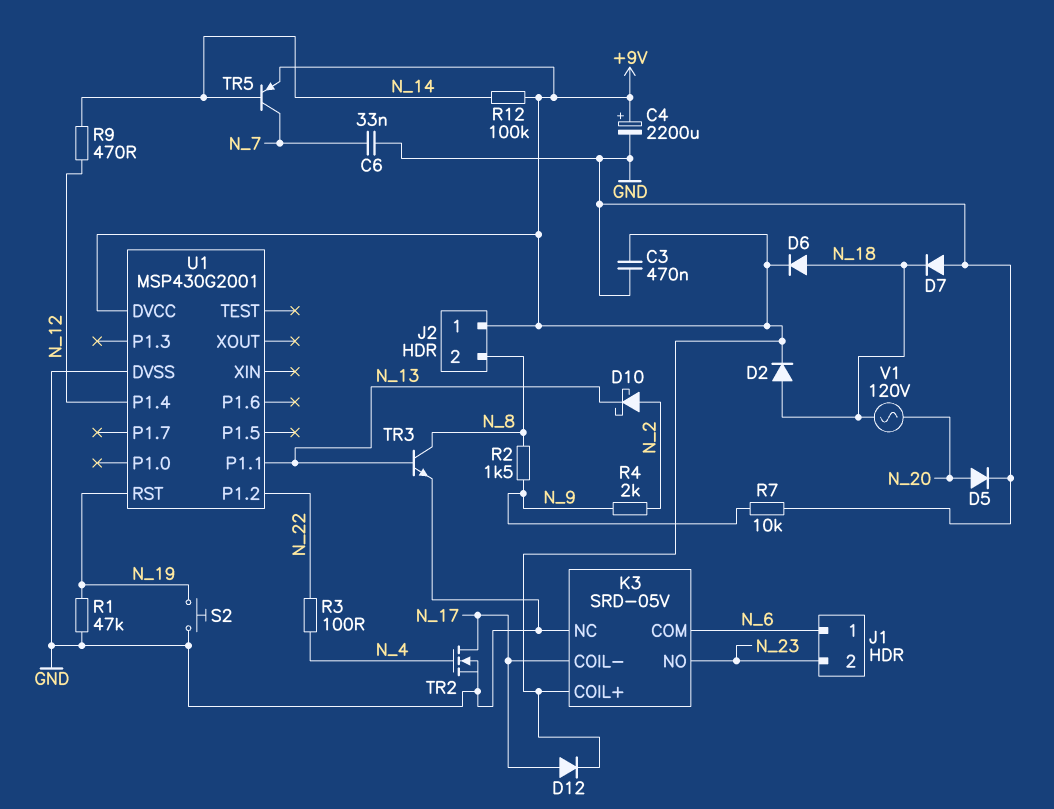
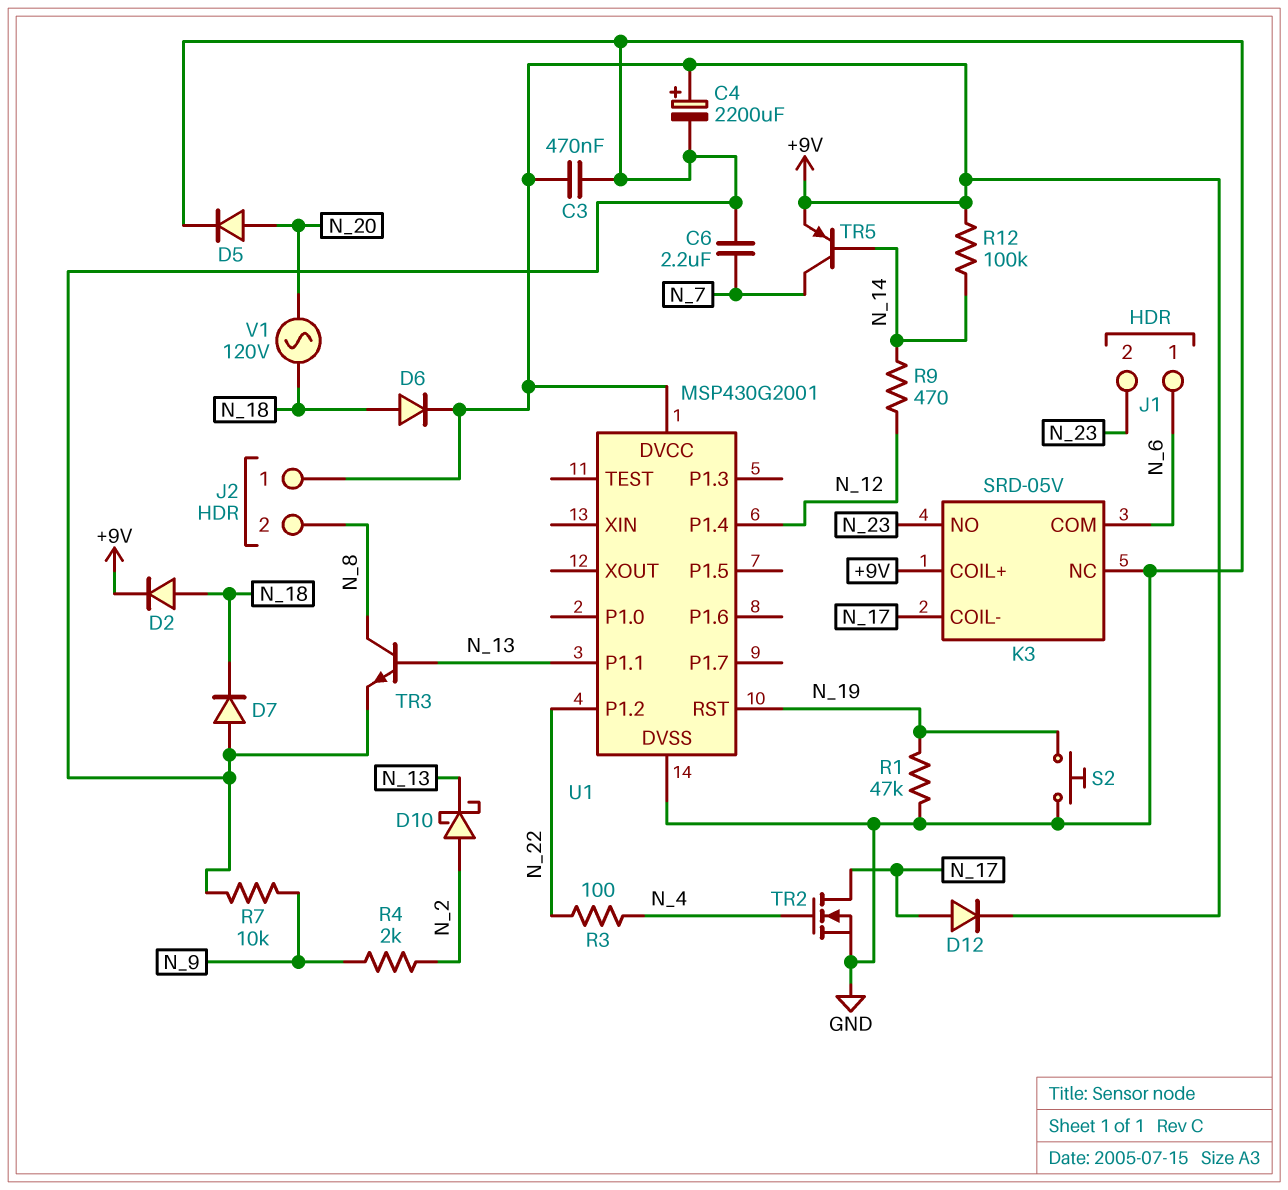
C6: 33nF (GND, N_7) -> 2.2uF (GND, N_7)
R2: 1.5k (N_8, N_9) -> none

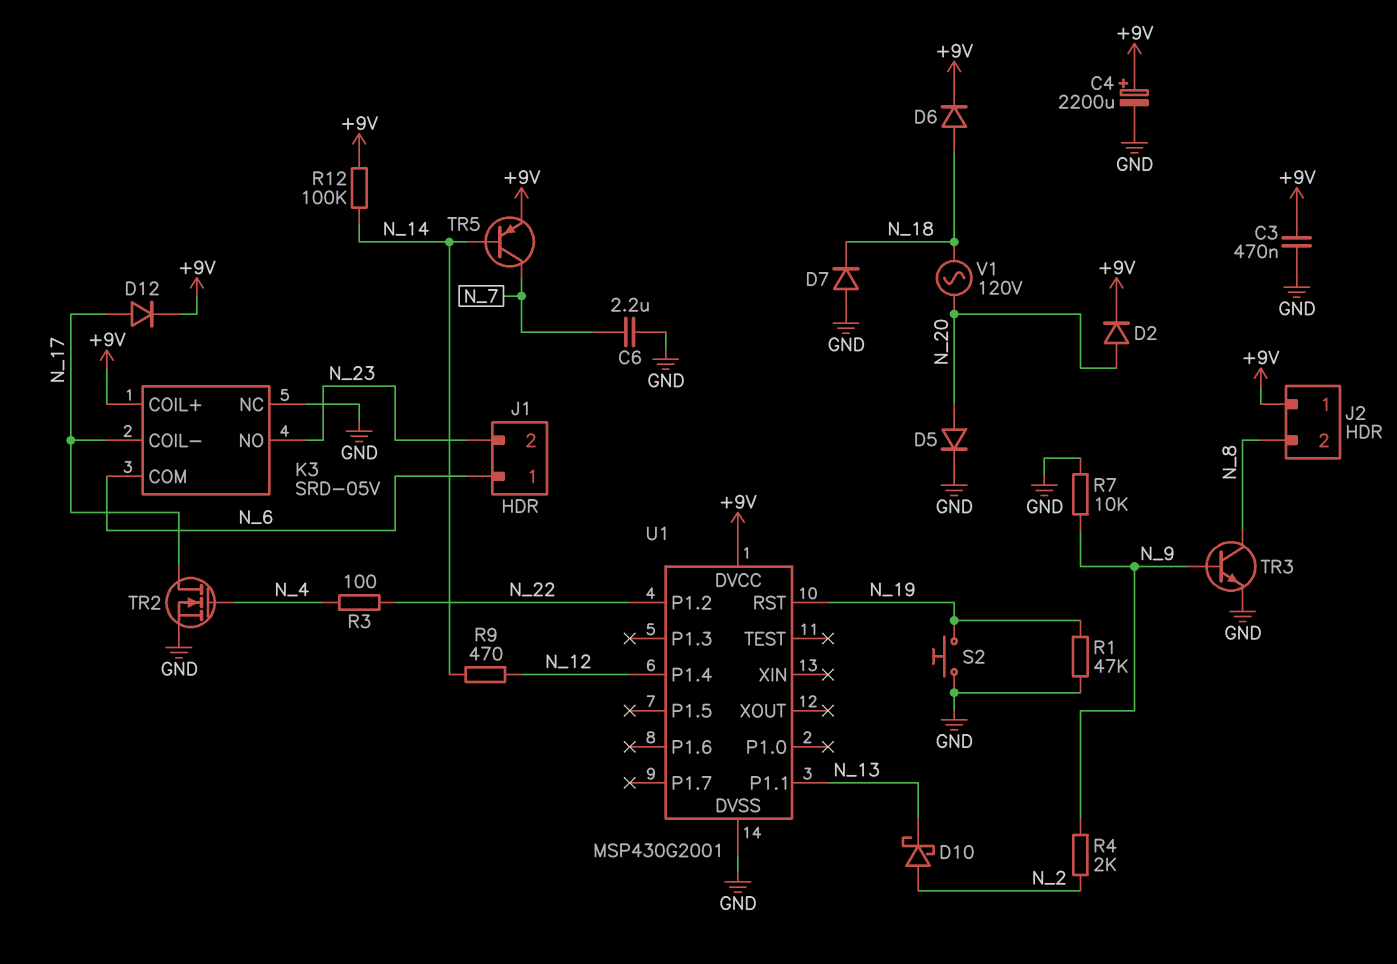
D2: diode (A N_18, K +9V) -> diode (A N_20, K +9V)
TR3: NPN (B N_13, C N_8, E GND) -> NPN (B N_9, C N_8, E GND)

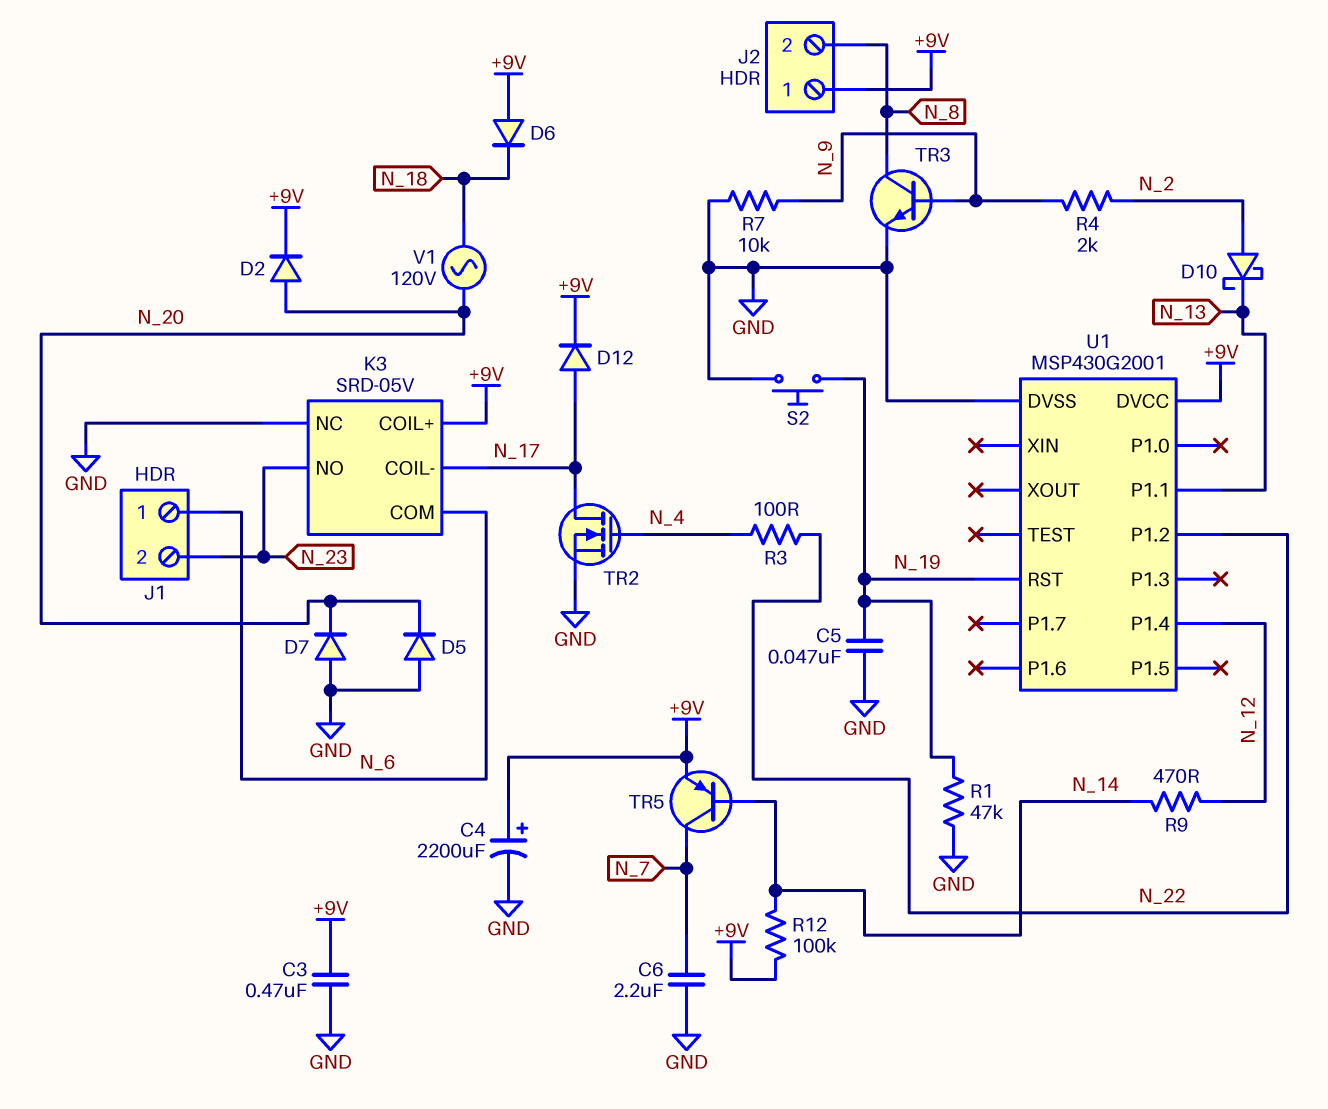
C5: none -> 47nF (GND, N_19)
D5: diode (A N_20, K GND) -> diode (A GND, K N_20)
D6: diode (A N_18, K +9V) -> diode (A +9V, K N_18)
D7: diode (A GND, K N_18) -> diode (A GND, K N_20)

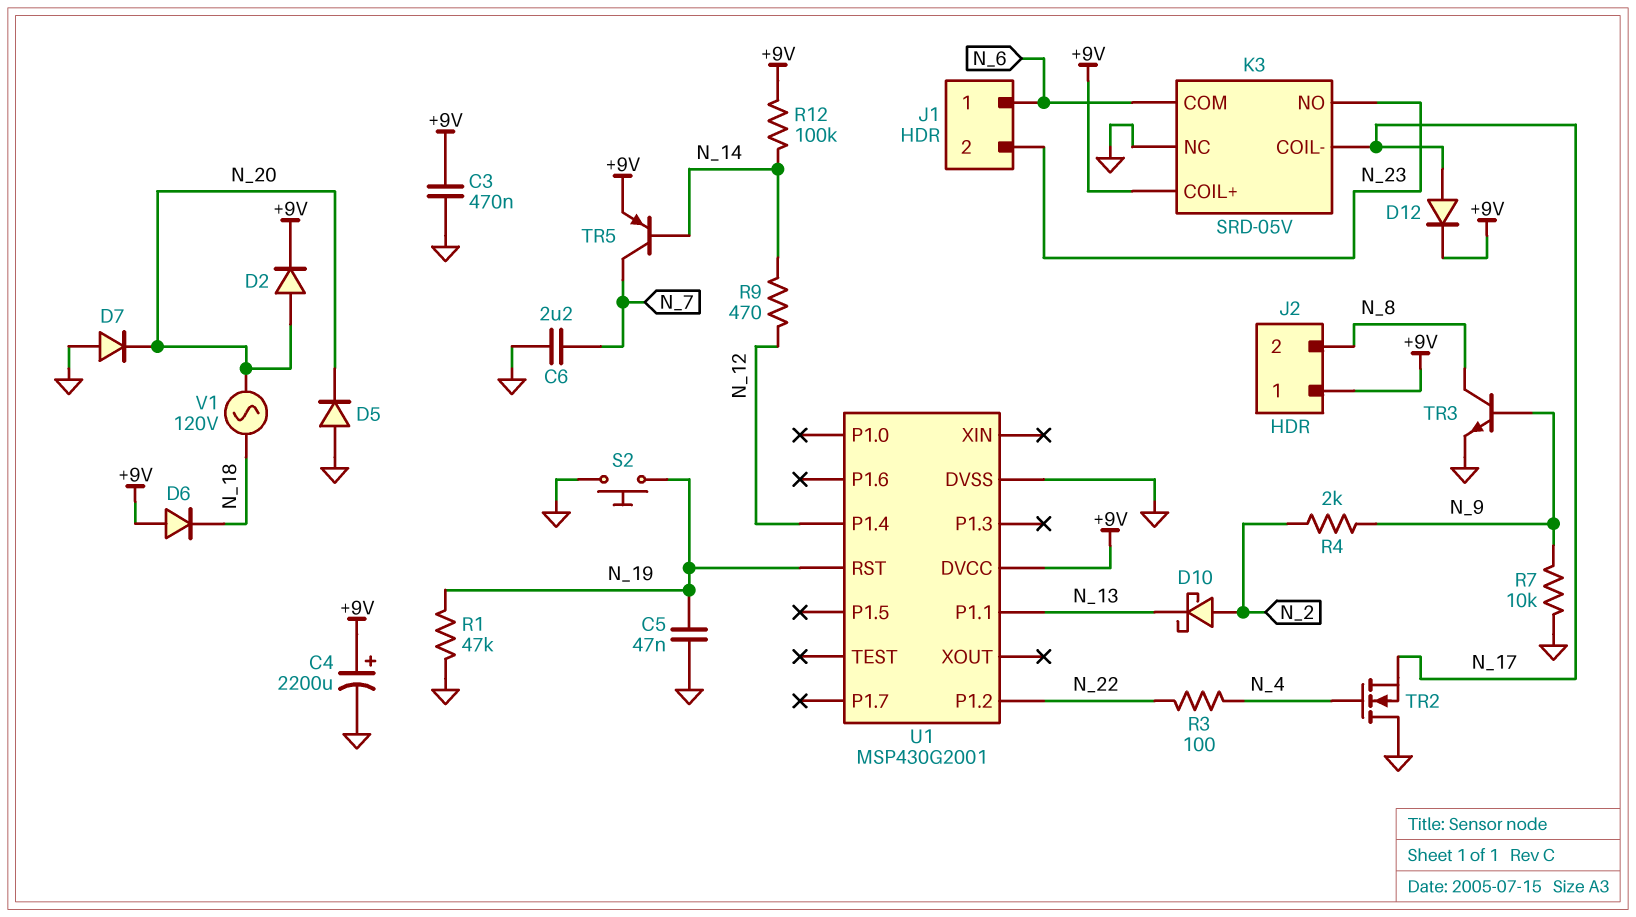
TR2: NMOS (G N_4, D N_17, S GND) -> NMOS (G N_4, D GND, S N_17)

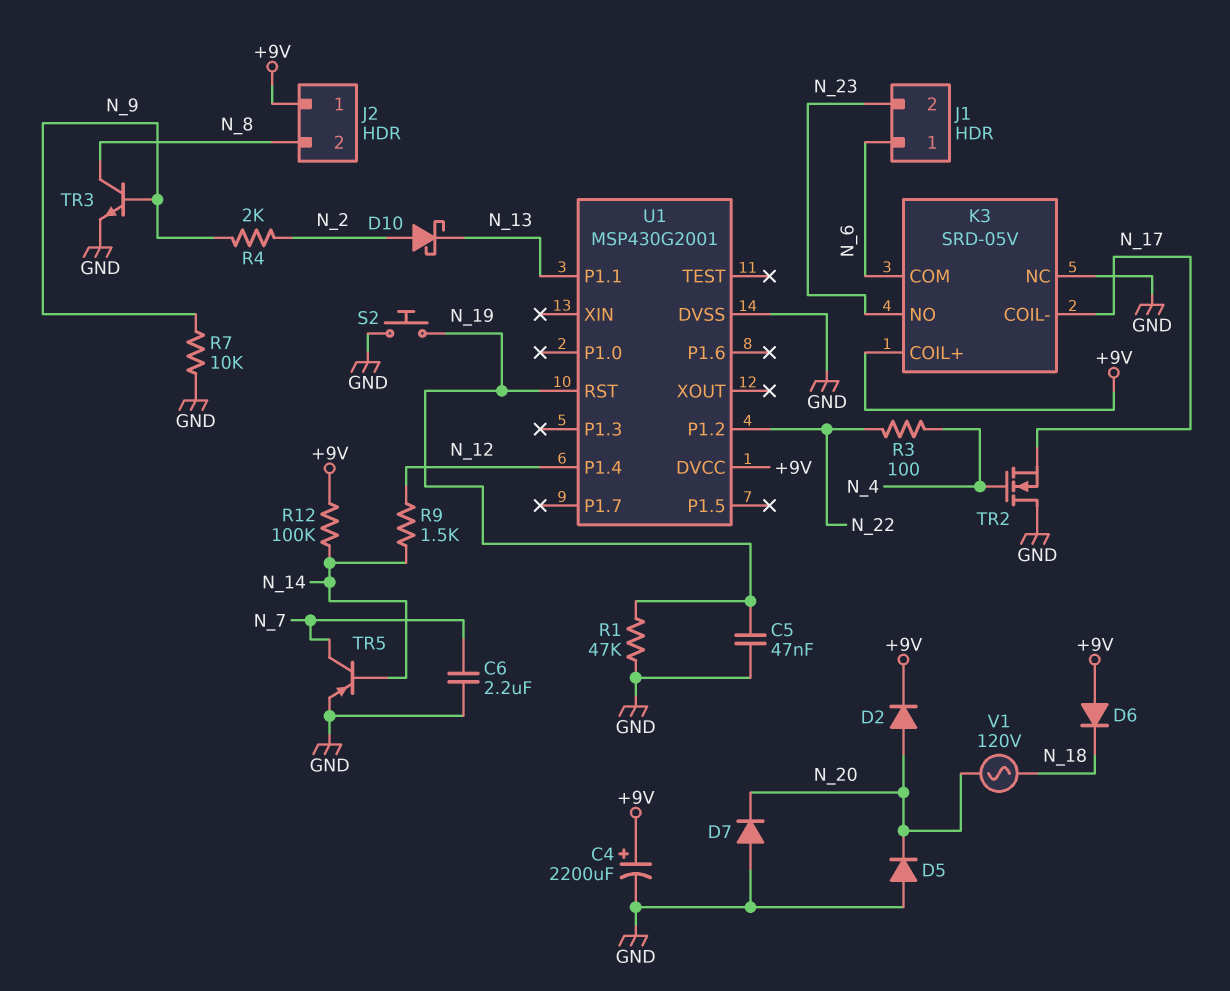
C3: 470nF (+9V, GND) -> none
D12: diode (A N_17, K +9V) -> none
R9: 470 (N_12, N_14) -> 1.5k (N_12, N_14)
TR5: PNP (B N_14, C N_7, E +9V) -> PNP (B N_14, C N_7, E GND)

